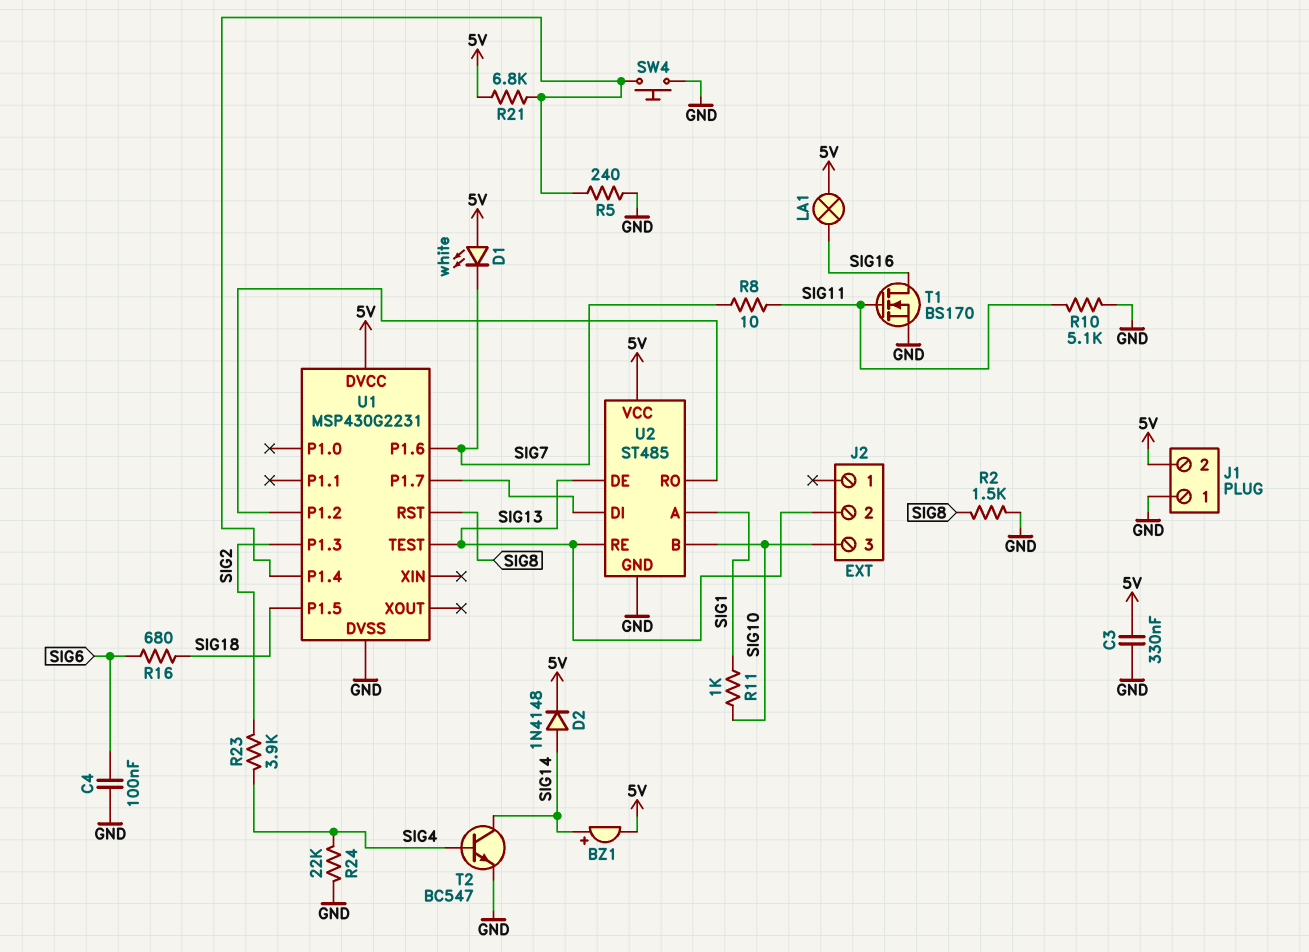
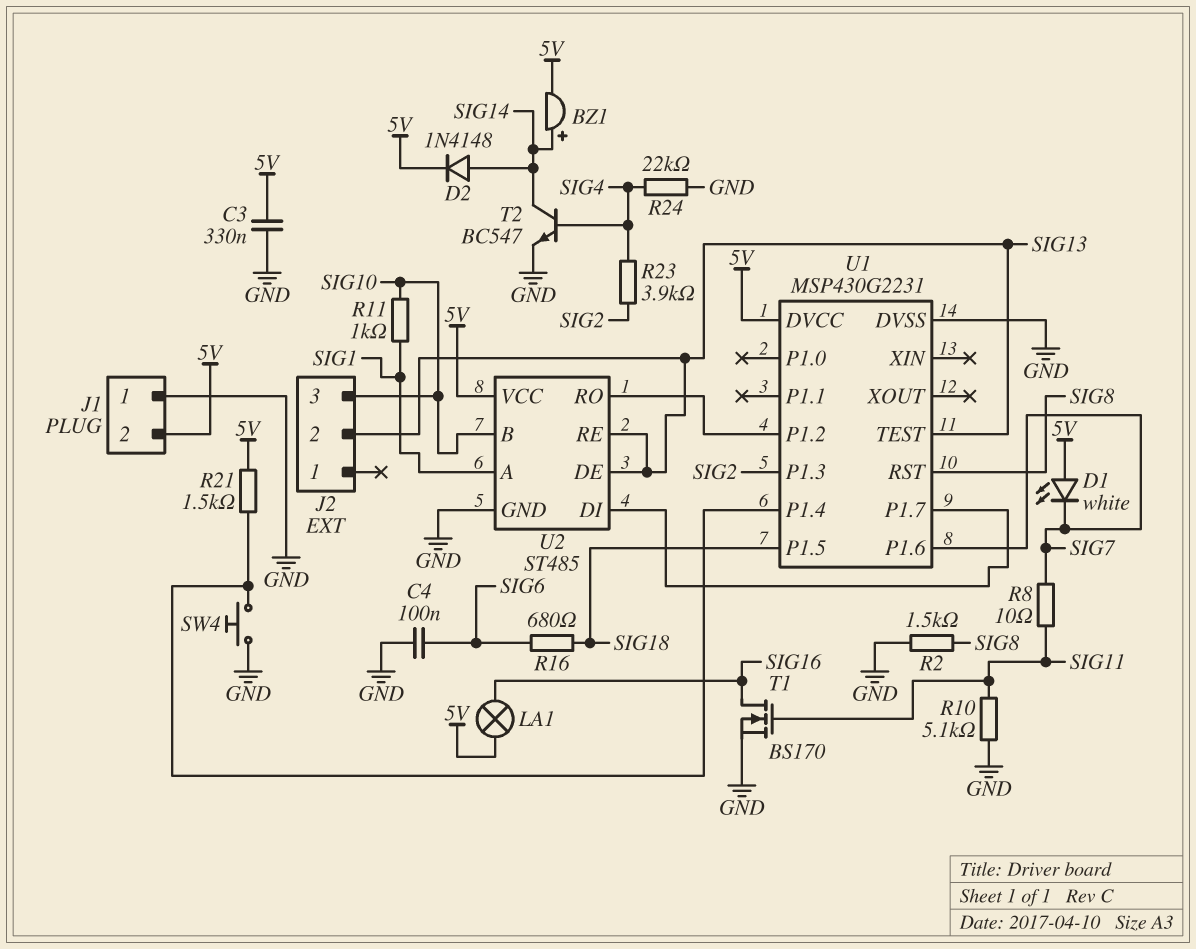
R5: 240 (GND, U1/P1.4) -> none
R21: 6.8k (5V, U1/P1.4) -> 1.5k (5V, U1/P1.4)

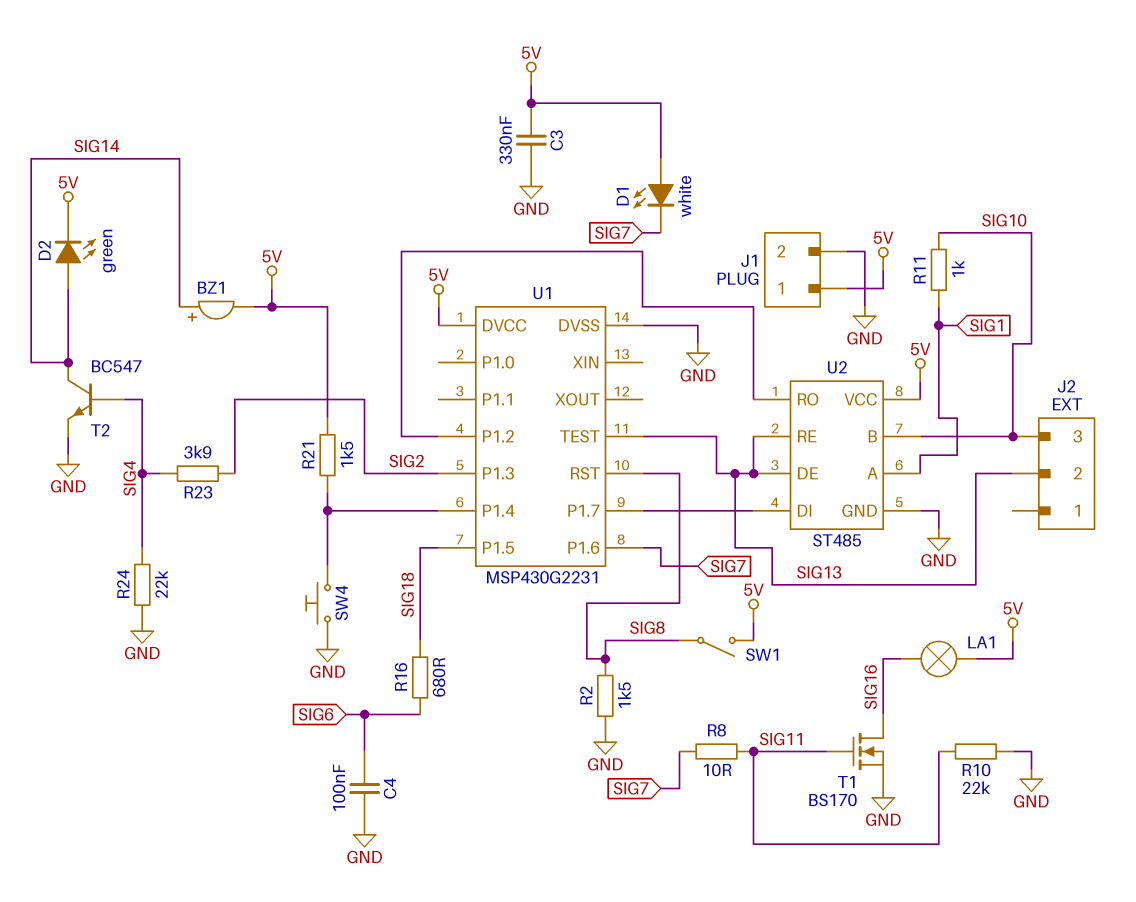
D2: diode 1N4148 (A SIG14, K 5V) -> LED green (A SIG14, K 5V)
J1 pin 1: GND -> 5V
J1 pin 2: 5V -> GND
R10: 5.1k (GND, SIG11) -> 22k (GND, SIG11)
SW1: none -> switch (5V, SIG8)

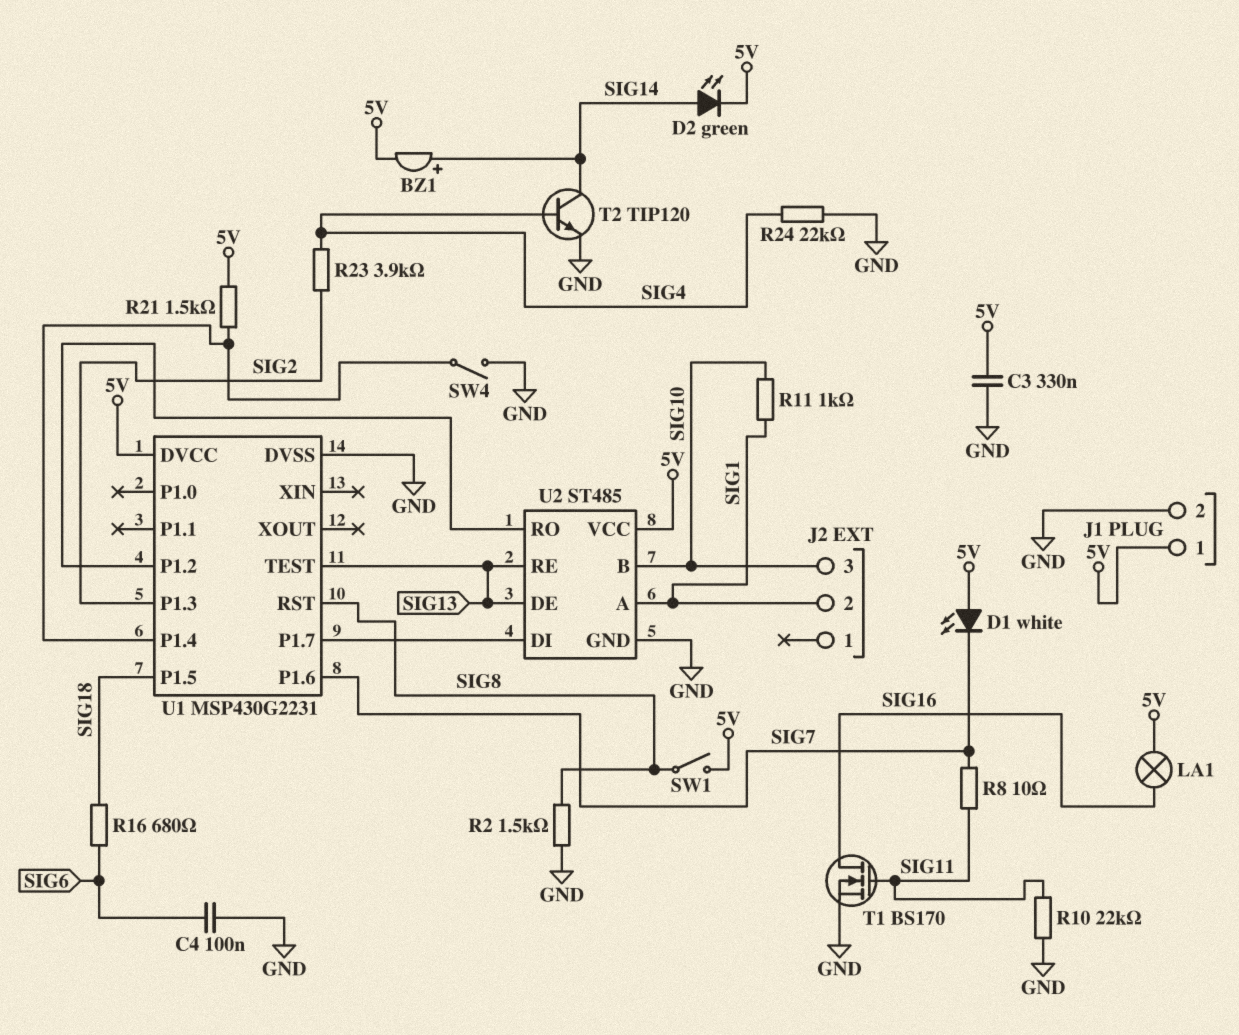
J2 pin 2: SIG13 -> SIG1
SW4: button (GND, U1/P1.4) -> switch (GND, U1/P1.4)
T2: NPN BC547 (B SIG4, C SIG14, E GND) -> NPN TIP120 (B SIG4, C SIG14, E GND)

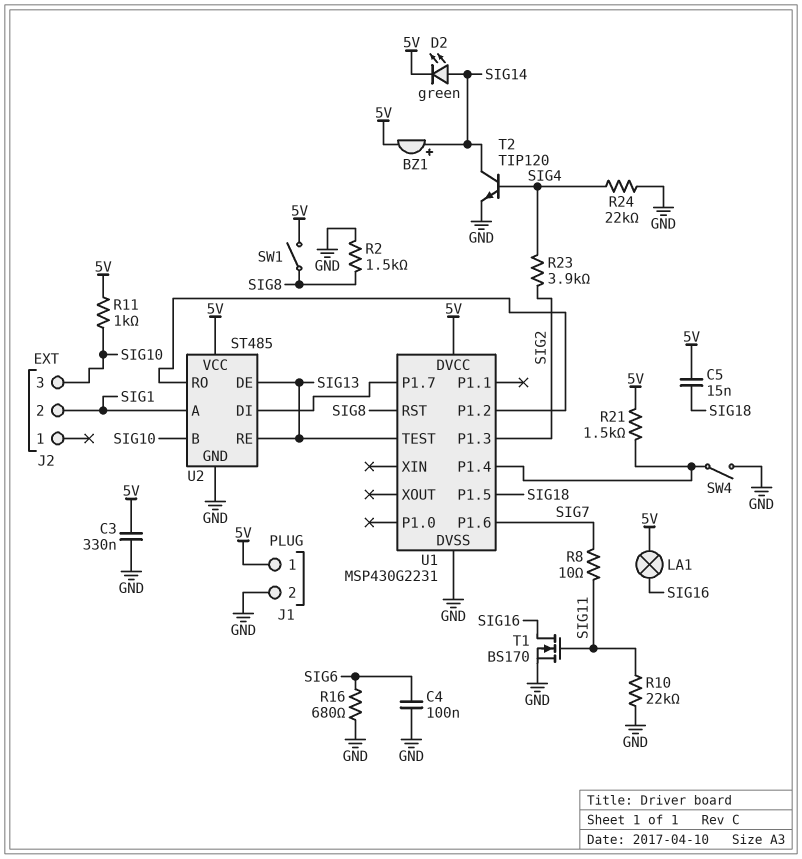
C5: none -> 15nF (5V, SIG18)
D1: LED white (A 5V, K SIG7) -> none
R11: 1k (SIG1, SIG10) -> 1k (5V, SIG10)
R16: 680 (SIG6, SIG18) -> 680 (GND, SIG6)

